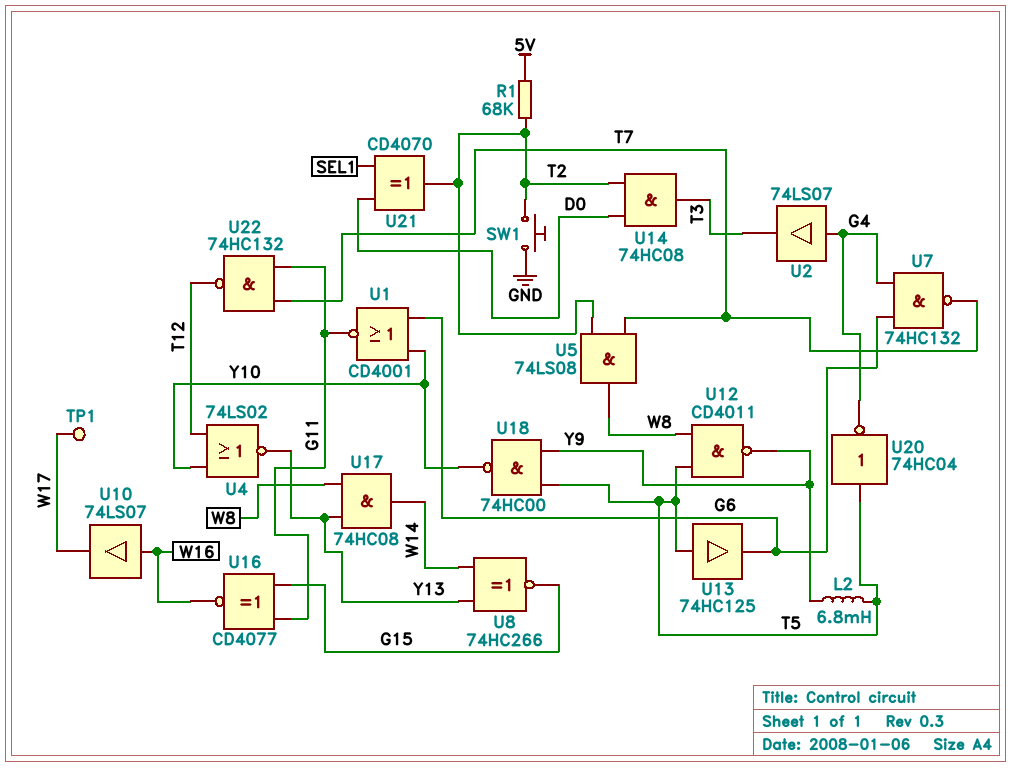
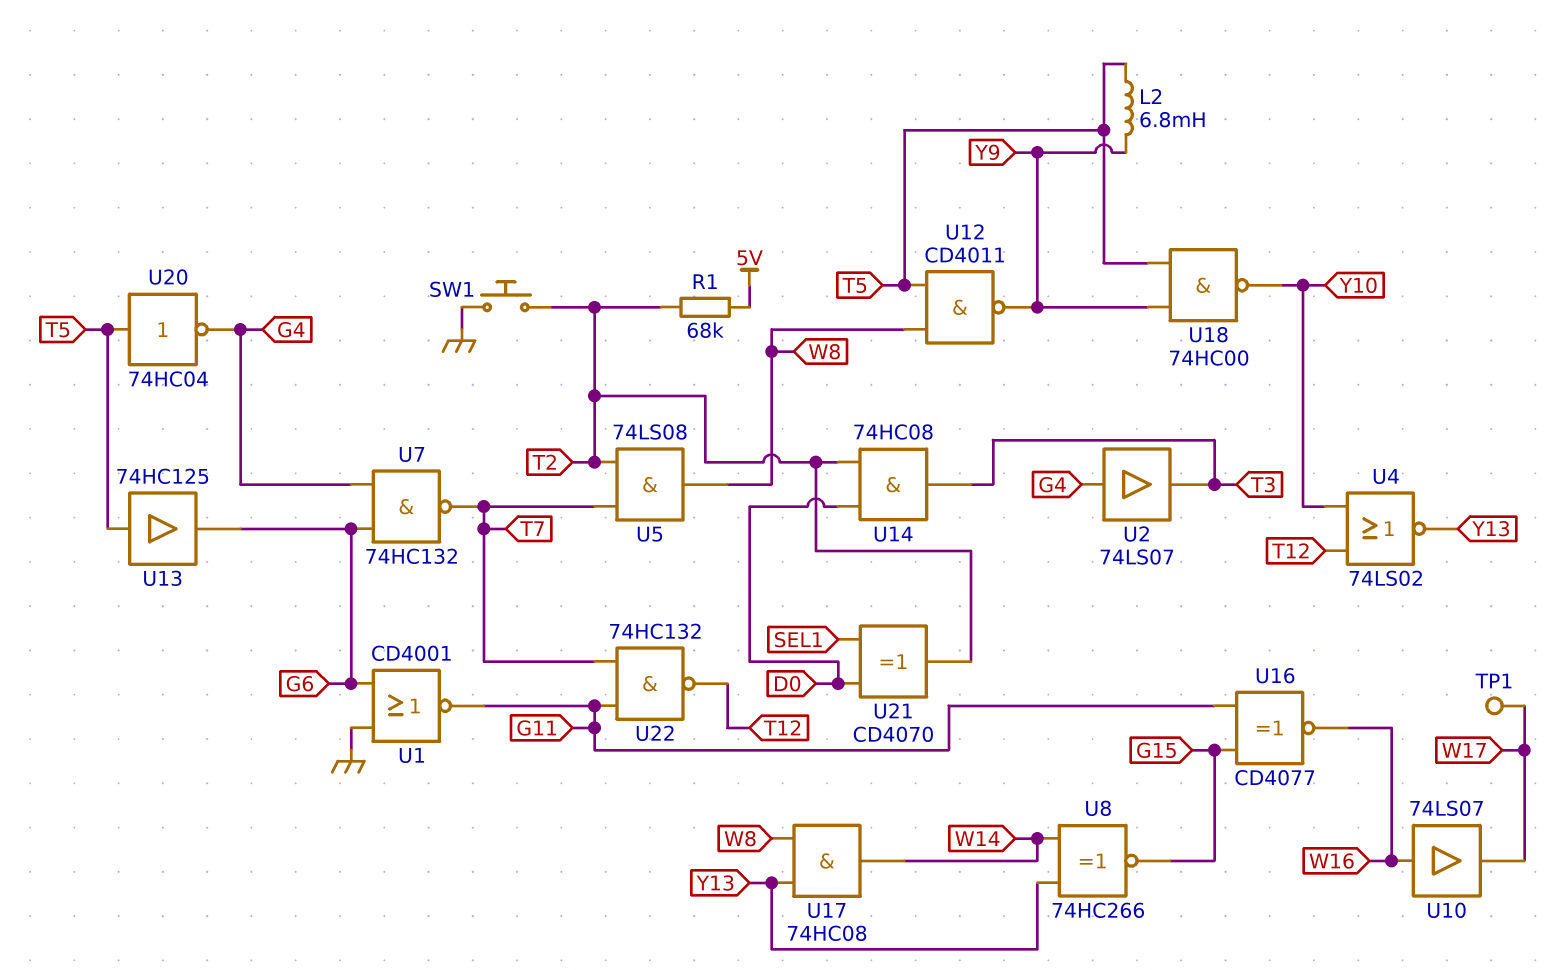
U1: NOR CD4001 (in G6, in Y10, out G11) -> NOR CD4001 (in G6, in GND, out G11)

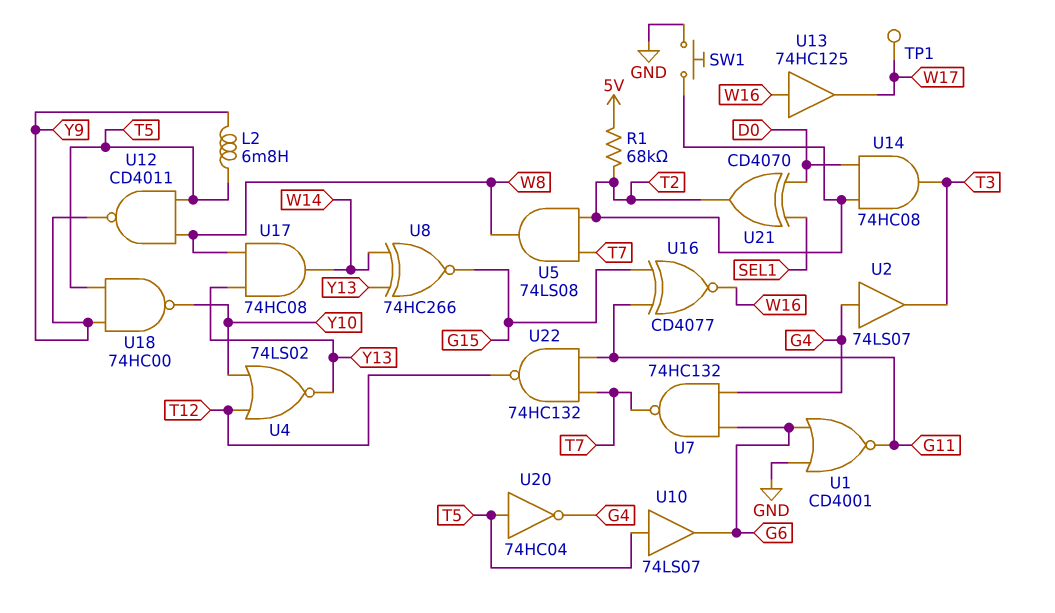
U10: buffer 74LS07 (in W16, out W17) -> buffer 74LS07 (in T5, out G6)
U13: buffer 74HC125 (in T5, out G6) -> buffer 74HC125 (in W16, out W17)

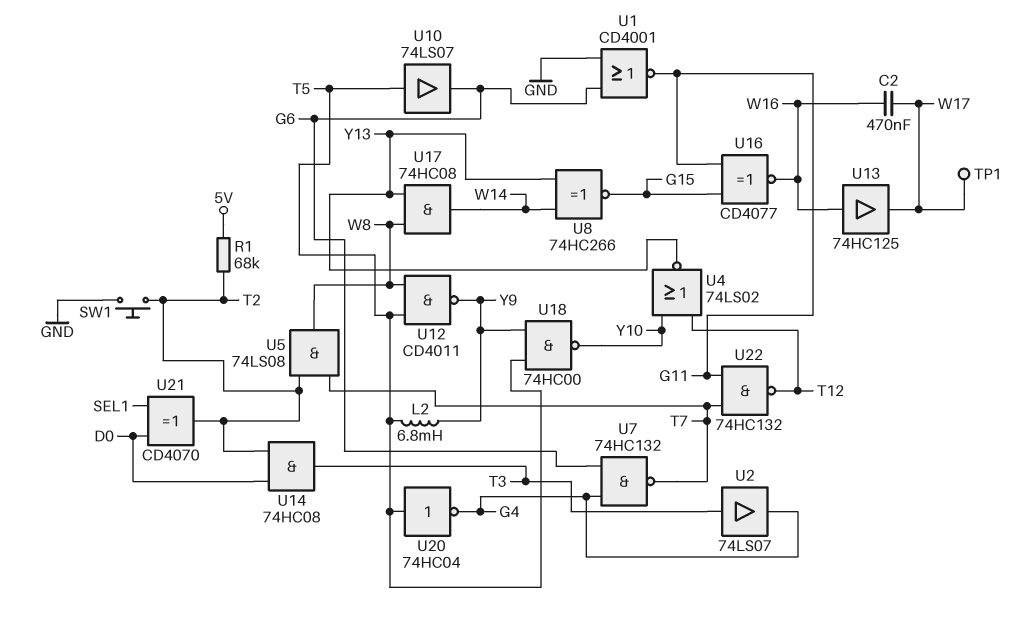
C2: none -> 470nF (W16, W17)
U2: buffer 74LS07 (in G4, out T3) -> buffer 74LS07 (in T3, out G4)

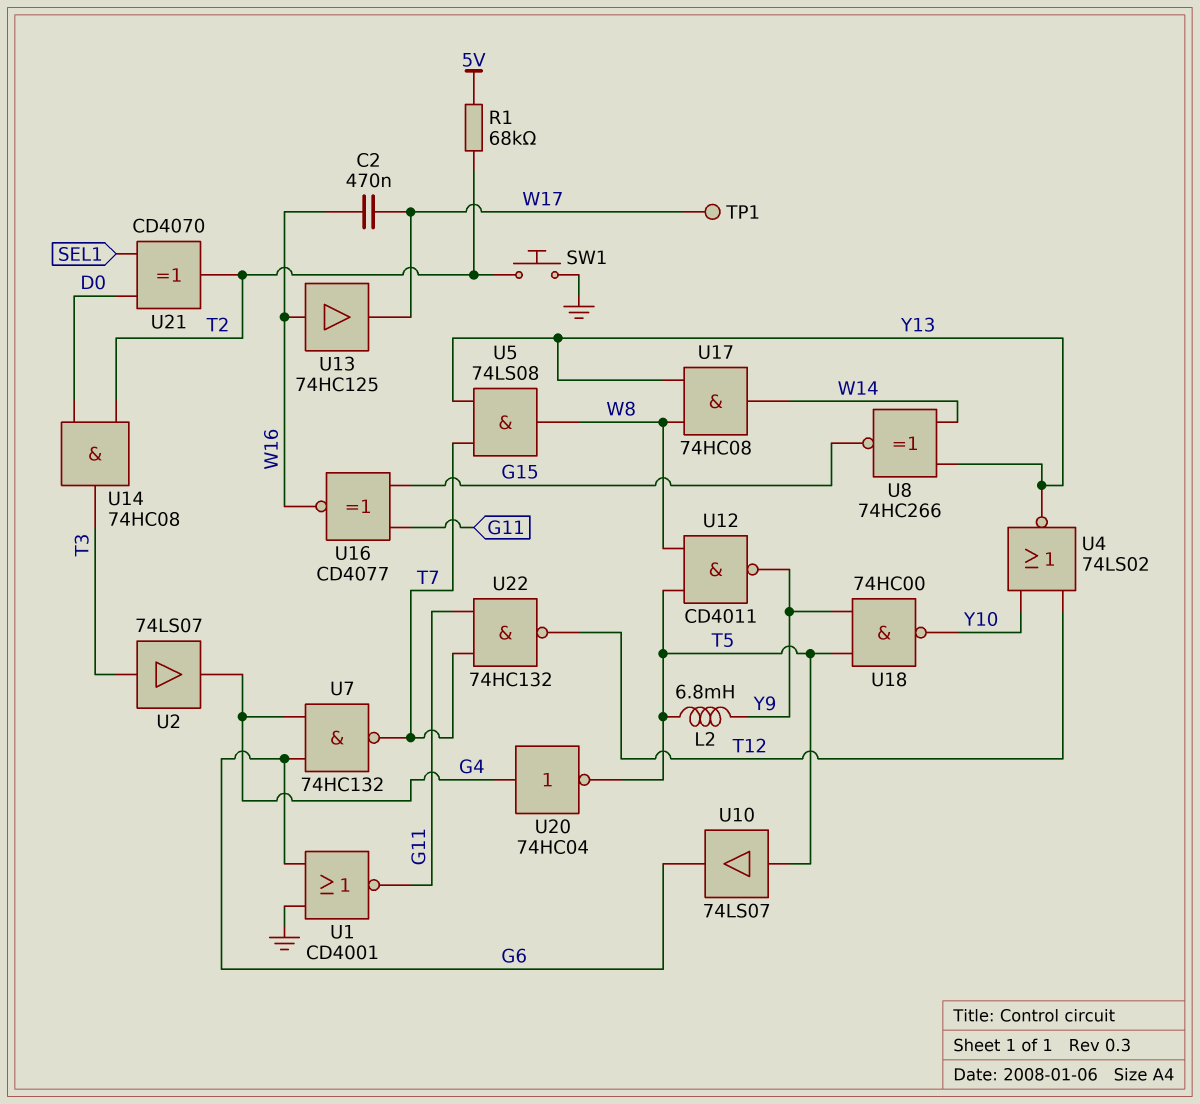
U5: AND 74LS08 (in T2, in T7, out W8) -> AND 74LS08 (in T7, in Y13, out W8)
U20: NOT 74HC04 (in T5, out G4) -> NOT 74HC04 (in G4, out T5)

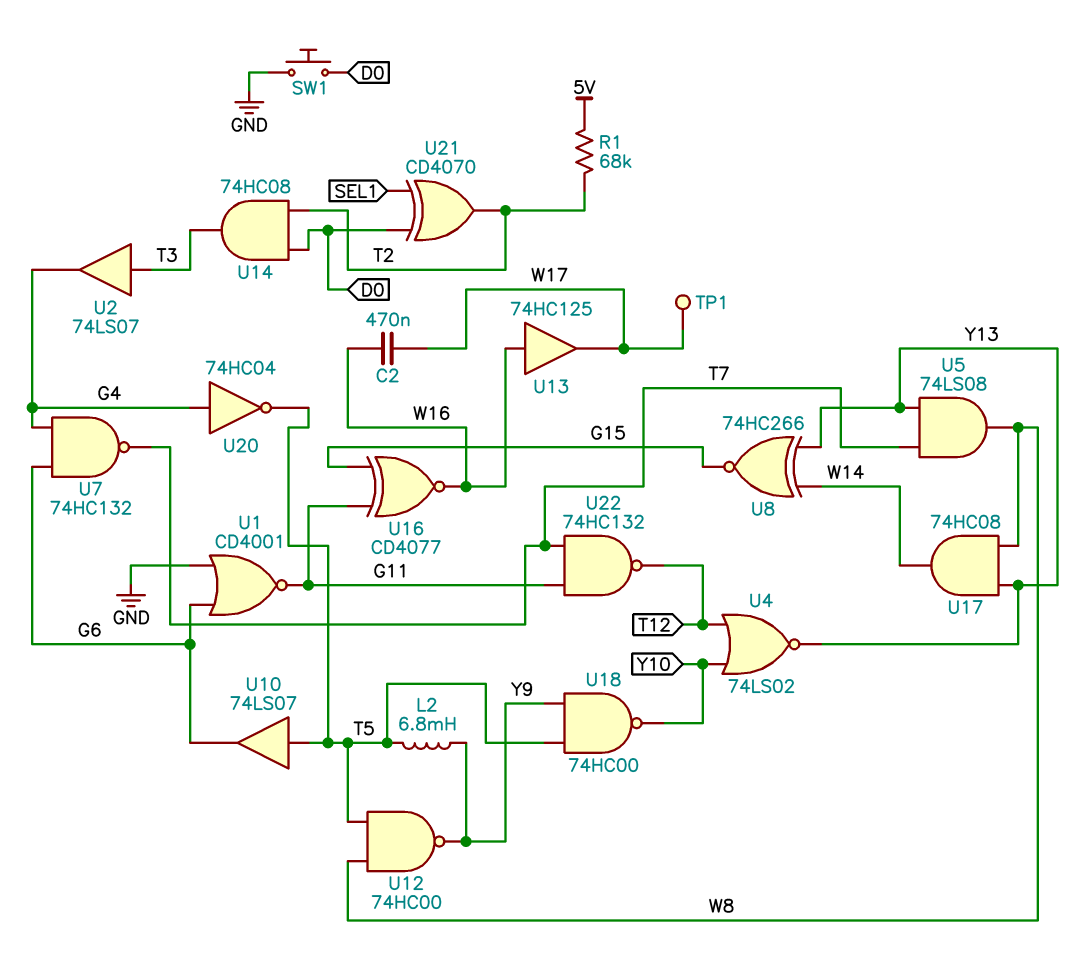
SW1: button (GND, T2) -> button (D0, GND)
U12: NAND CD4011 (in T5, in W8, out Y9) -> NAND 74HC00 (in T5, in W8, out Y9)

